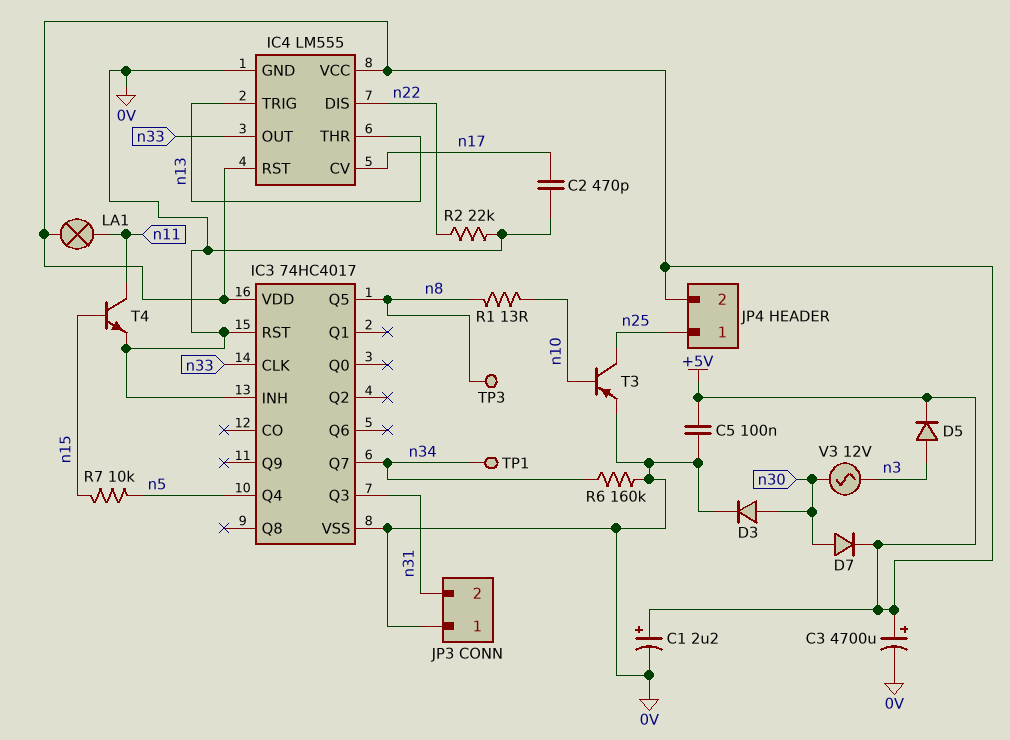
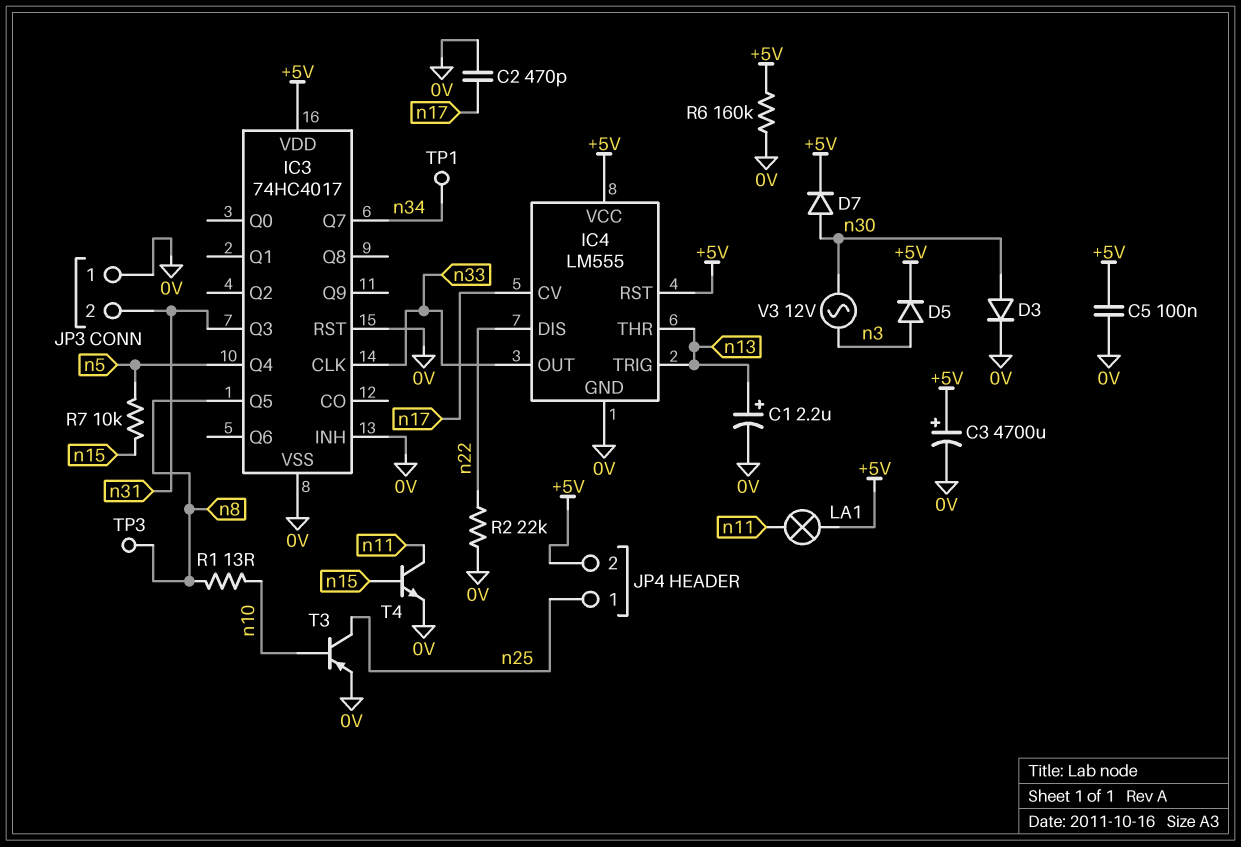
C1: 2.2uF (plus +5V, minus 0V) -> 2.2uF (plus n13, minus 0V)
R6: 160k (0V, n34) -> 160k (+5V, 0V)

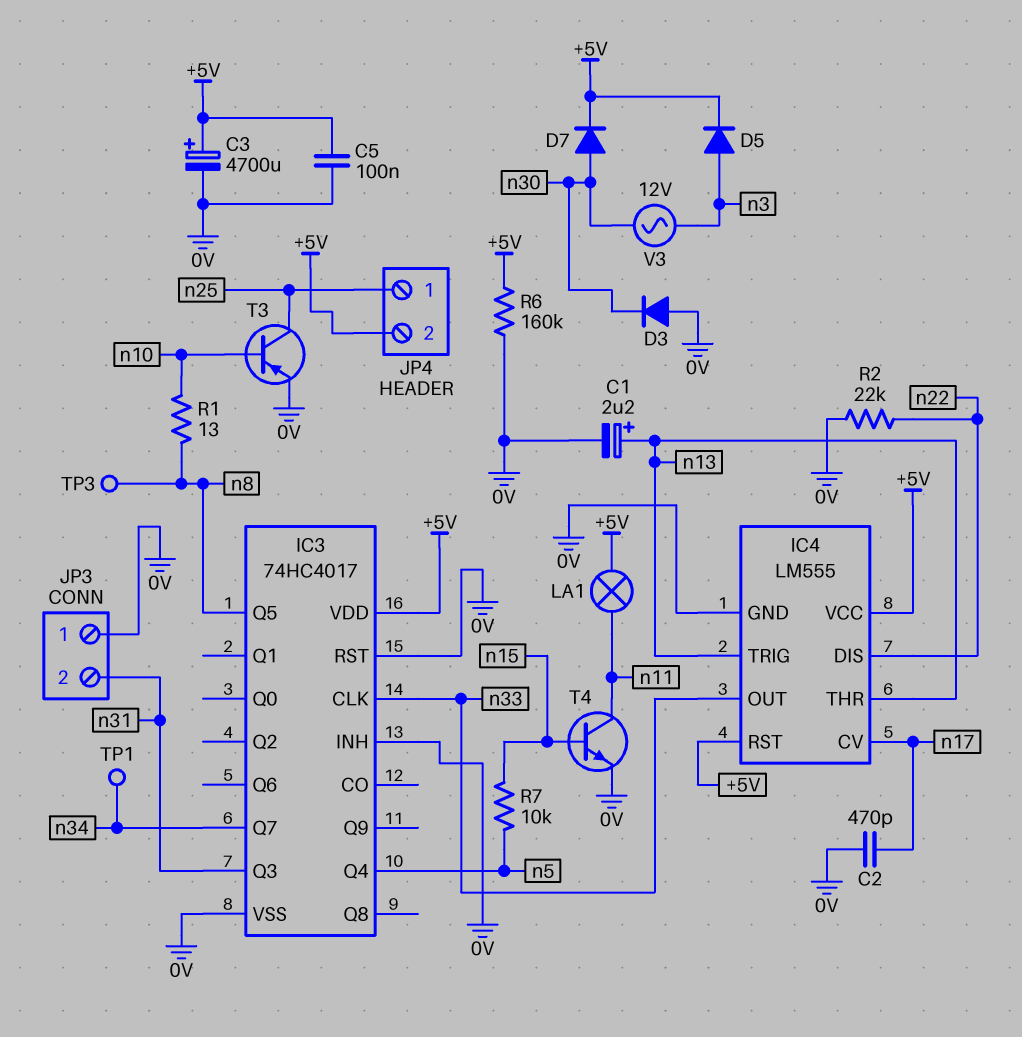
D3: diode (A n30, K 0V) -> diode (A 0V, K n30)

